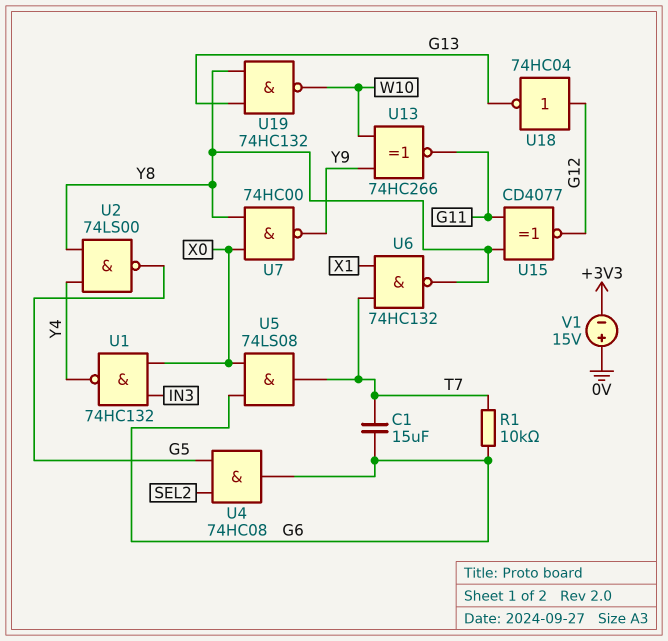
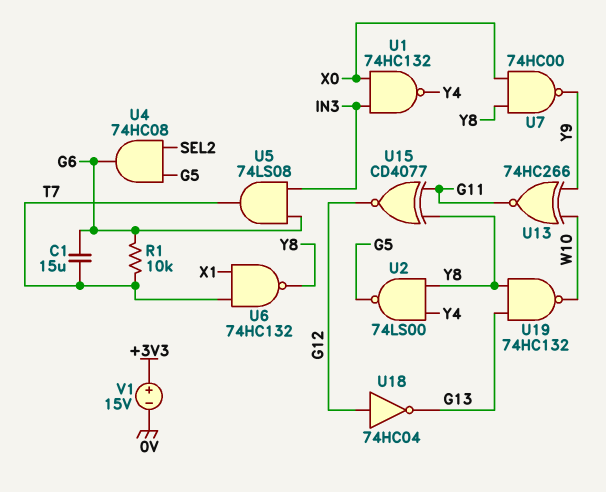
U5: AND 74LS08 (in G6, in X0, out T7) -> AND 74LS08 (in G6, in IN3, out T7)
V1: 15V (plus 0V, minus +3V3) -> 15V (plus +3V3, minus 0V)

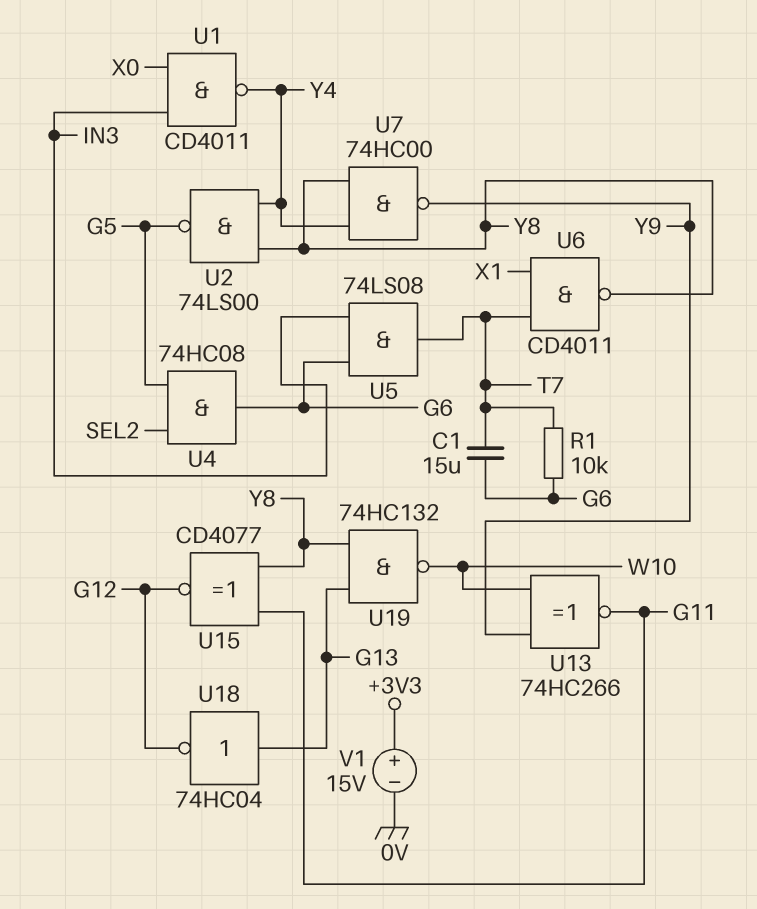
U1: NAND 74HC132 (in IN3, in X0, out Y4) -> NAND CD4011 (in IN3, in X0, out Y4)
U6: NAND 74HC132 (in T7, in X1, out Y8) -> NAND CD4011 (in T7, in X1, out Y8)
U7: NAND 74HC00 (in X0, in Y8, out Y9) -> NAND 74HC00 (in Y4, in Y8, out Y9)
U18: NOT 74HC04 (in G12, out G13) -> NOT 74HC04 (in G13, out G12)

